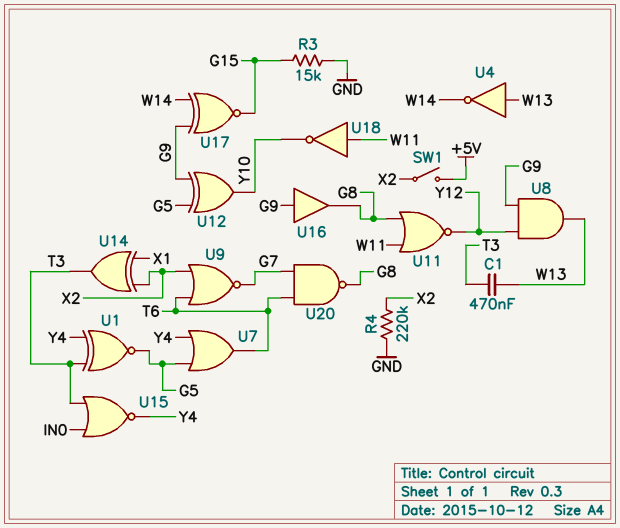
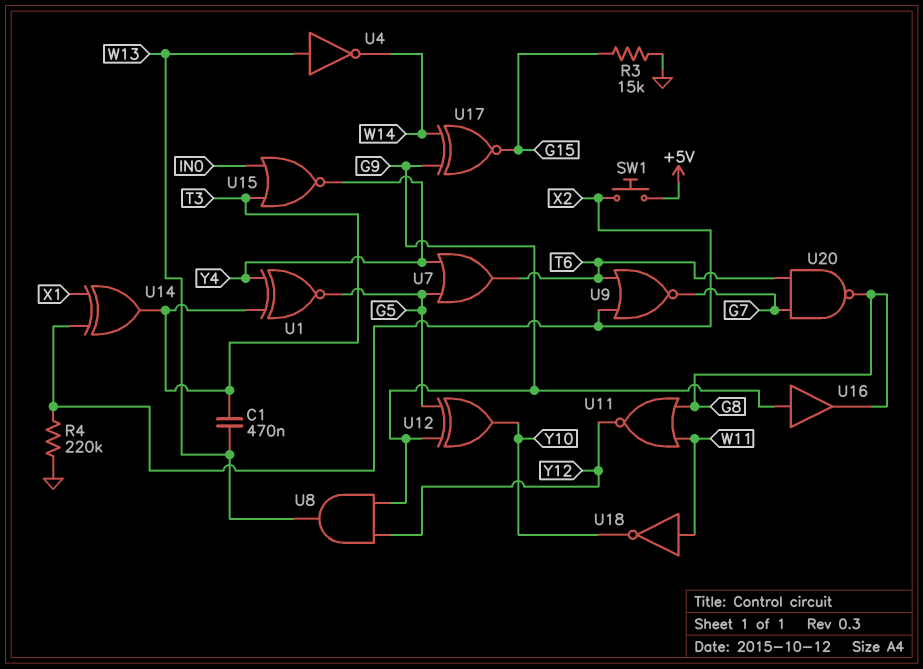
SW1: switch (+5V, X2) -> button (+5V, X2)

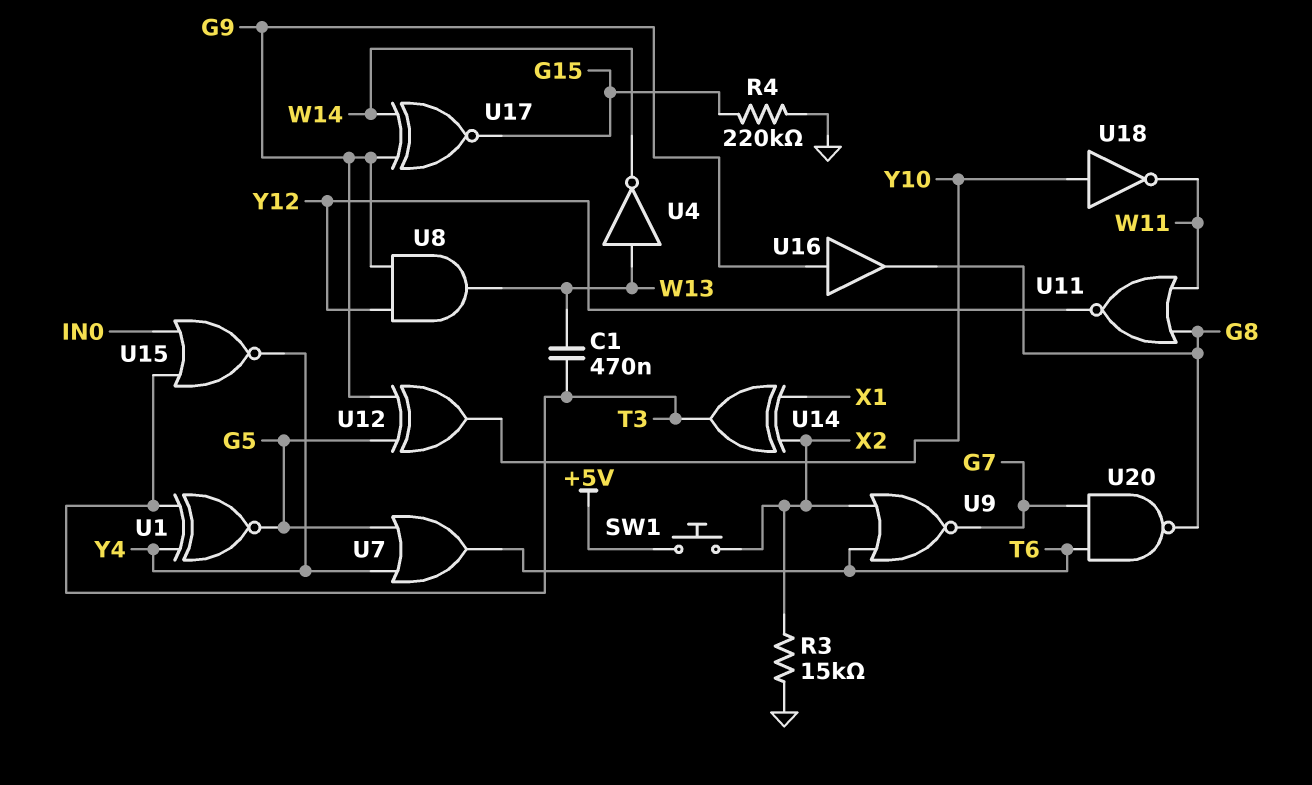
R3: 15k (G15, GND) -> 15k (GND, X2)
R4: 220k (GND, X2) -> 220k (G15, GND)
U18: NOT (in W11, out Y10) -> NOT (in Y10, out W11)

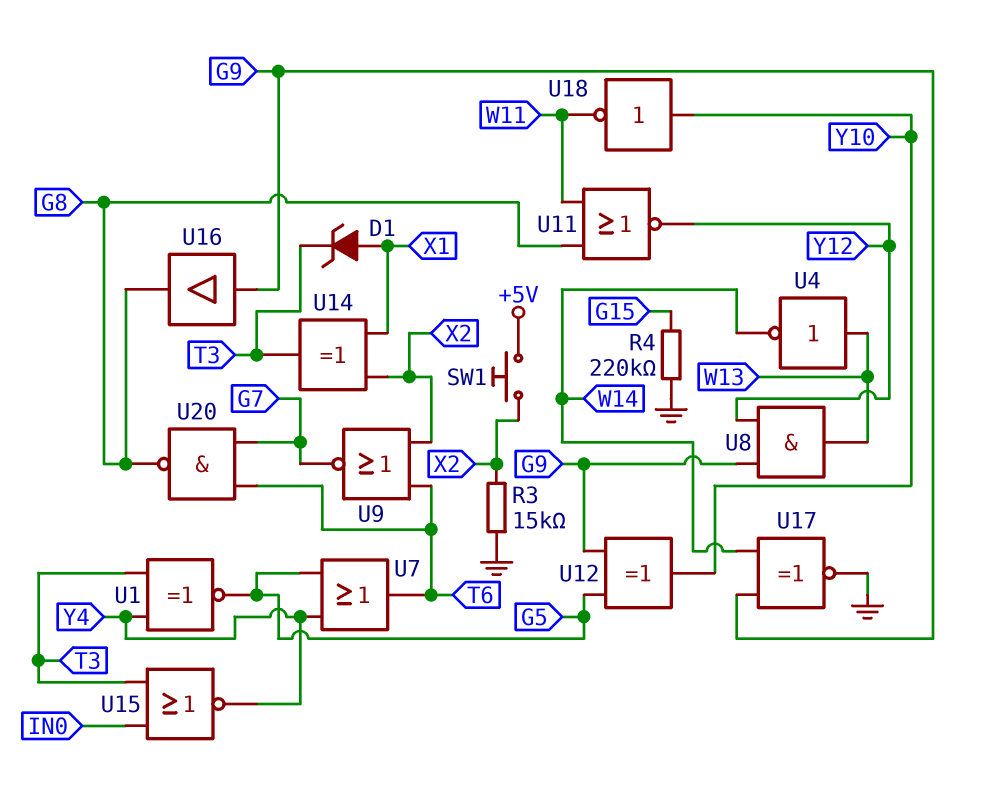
C1: 470nF (T3, W13) -> none
D1: none -> zener (A X1, K T3)
U17: XNOR (in G9, in W14, out G15) -> XNOR (in G9, in W14, out GND)

